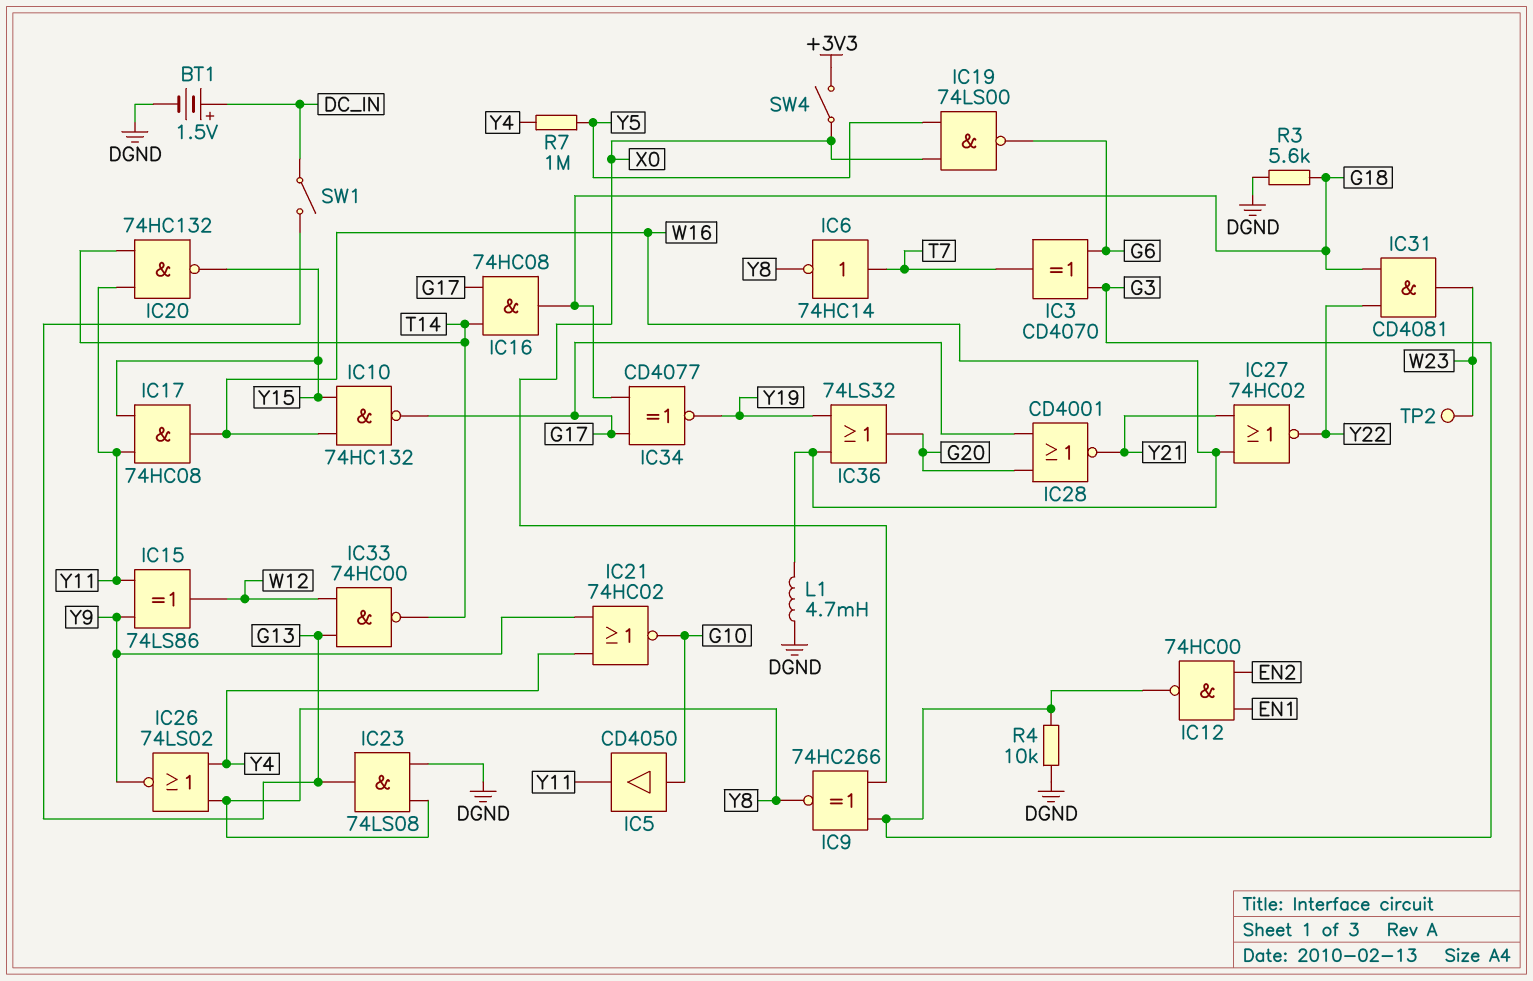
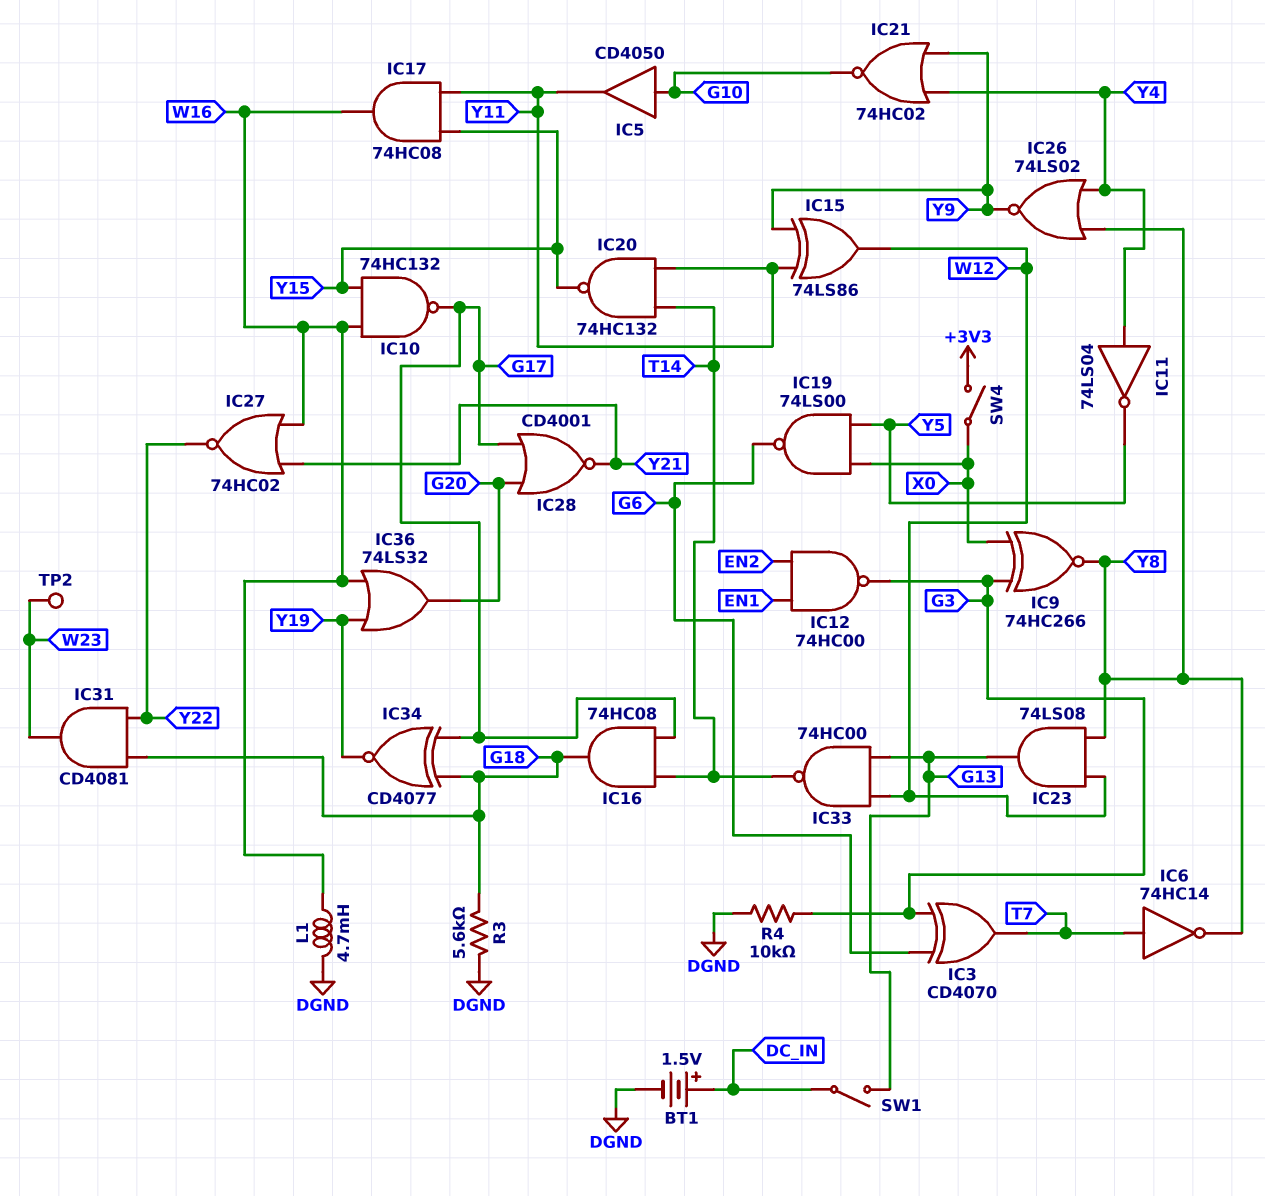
IC11: none -> NOT 74LS04 (in Y4, out Y5)
IC23: AND 74LS08 (in DGND, in Y8, out G13) -> AND 74LS08 (in W12, in Y8, out G13)
R7: 1M (Y4, Y5) -> none

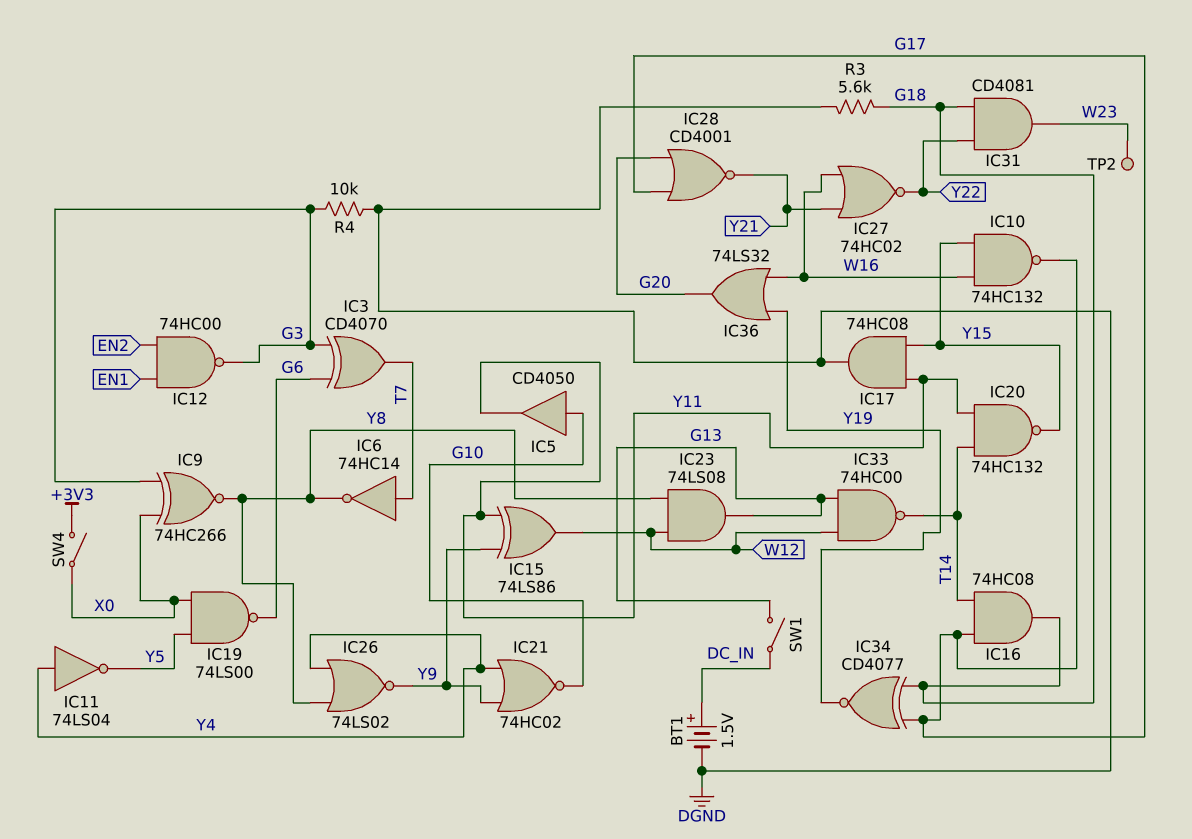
IC17: AND 74HC08 (in Y11, in Y15, out W16) -> AND 74HC08 (in Y11, in Y15, out DGND)
L1: 4.7mH (DGND, W16) -> none

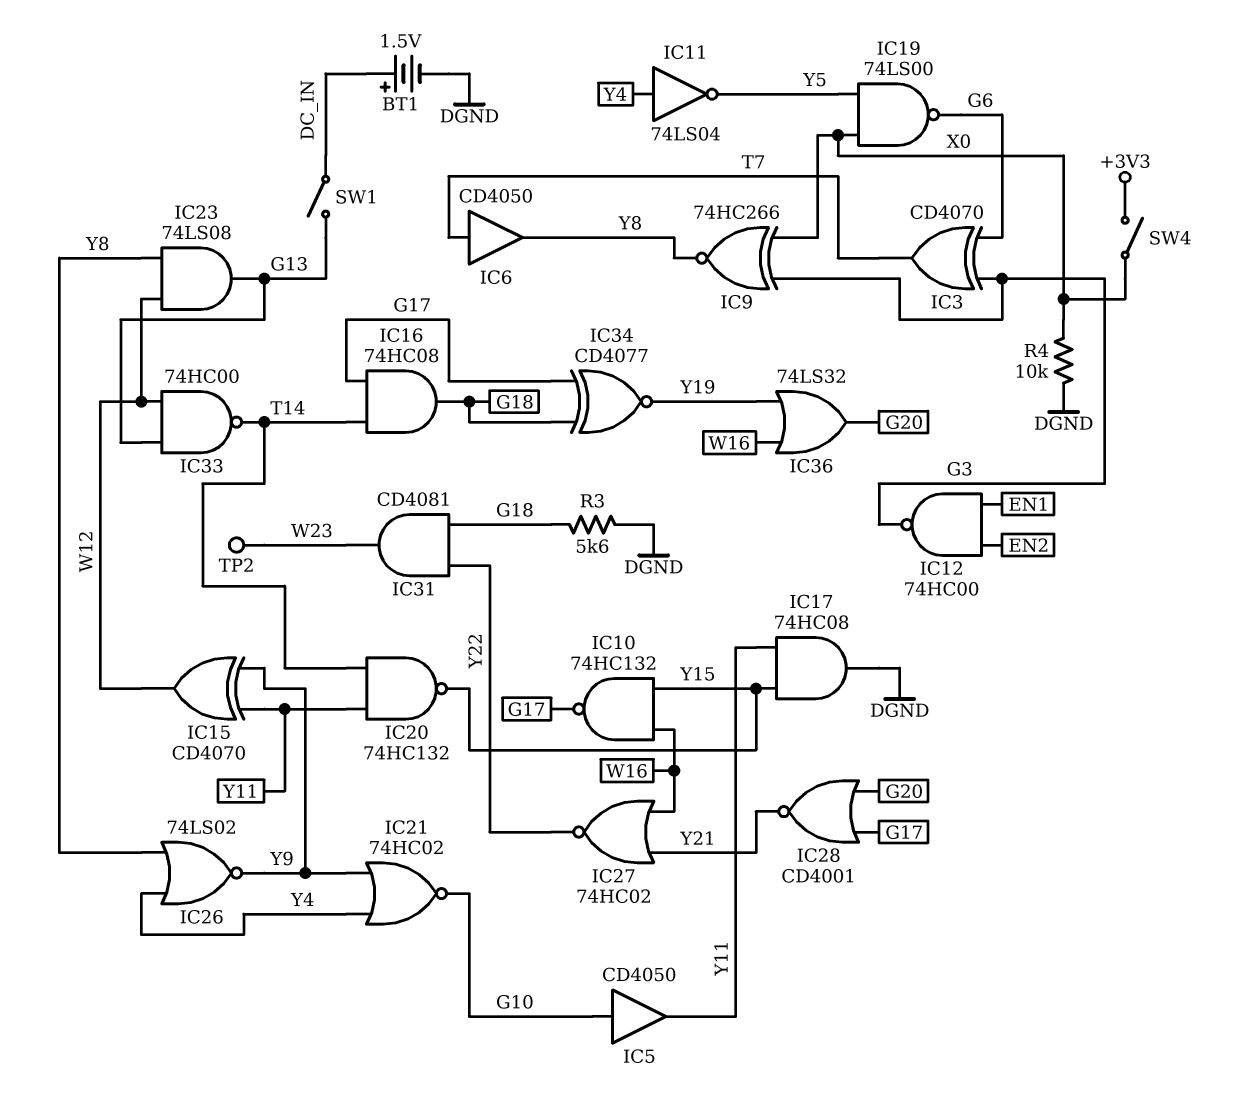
IC6: NOT 74HC14 (in T7, out Y8) -> buffer CD4050 (in T7, out Y8)
IC15: XOR 74LS86 (in Y9, in Y11, out W12) -> XOR CD4070 (in Y9, in Y11, out W12)
R4: 10k (DGND, G3) -> 10k (DGND, X0)

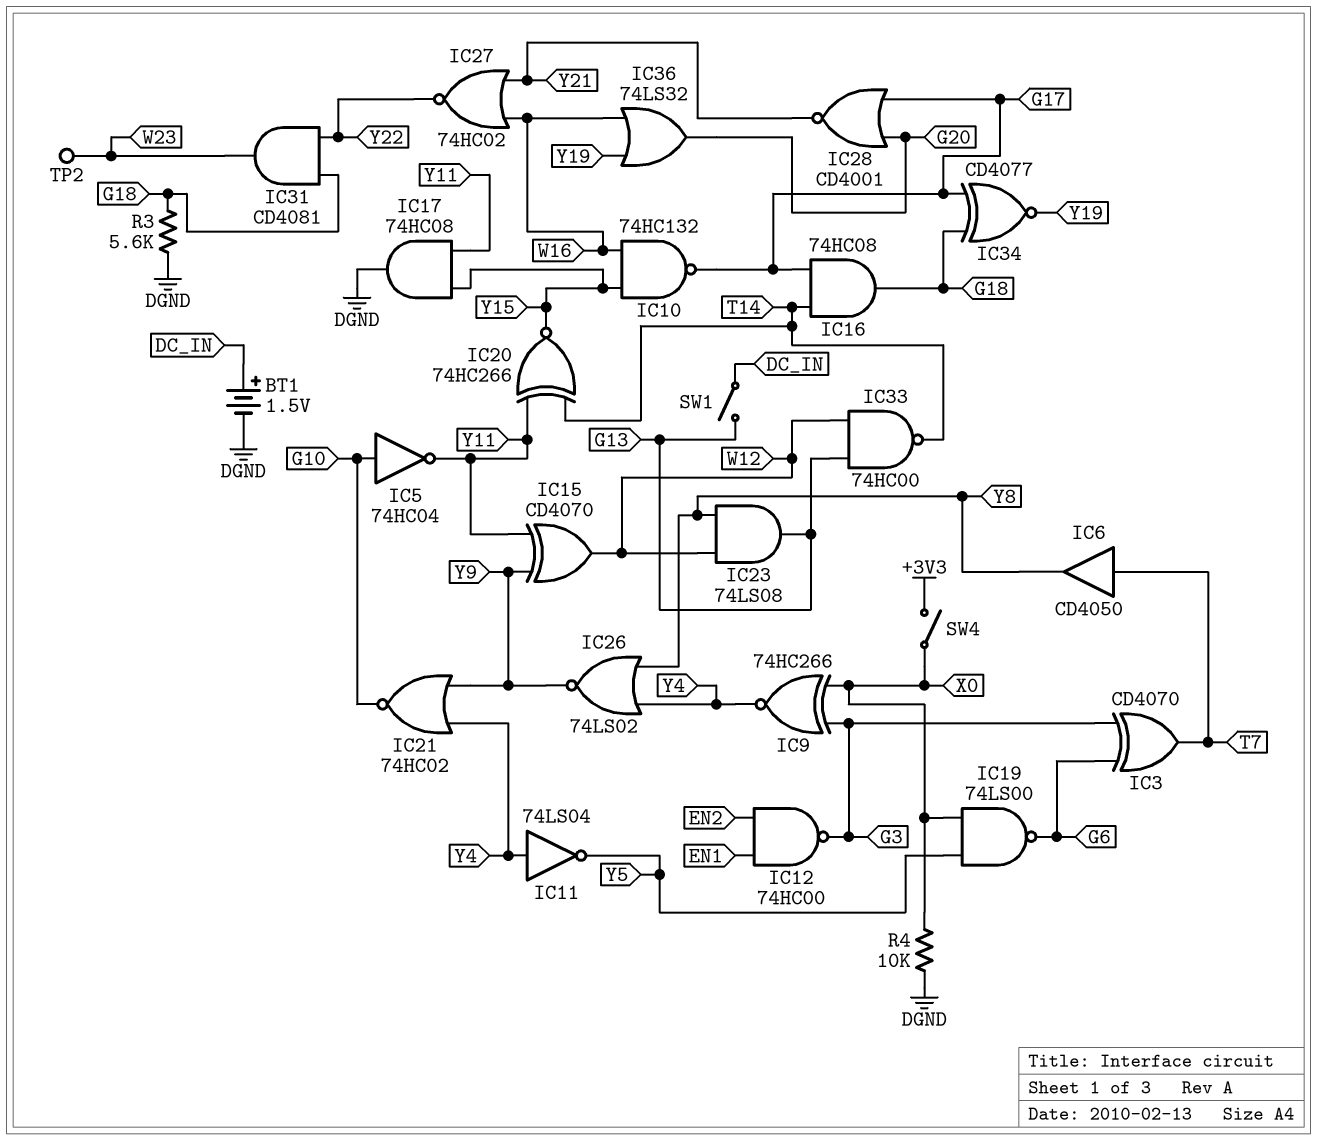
IC5: buffer CD4050 (in G10, out Y11) -> NOT 74HC04 (in G10, out Y11)
IC9: XNOR 74HC266 (in G3, in X0, out Y8) -> XNOR 74HC266 (in G3, in X0, out Y4)
IC20: NAND 74HC132 (in T14, in Y11, out Y15) -> XNOR 74HC266 (in T14, in Y11, out Y15)

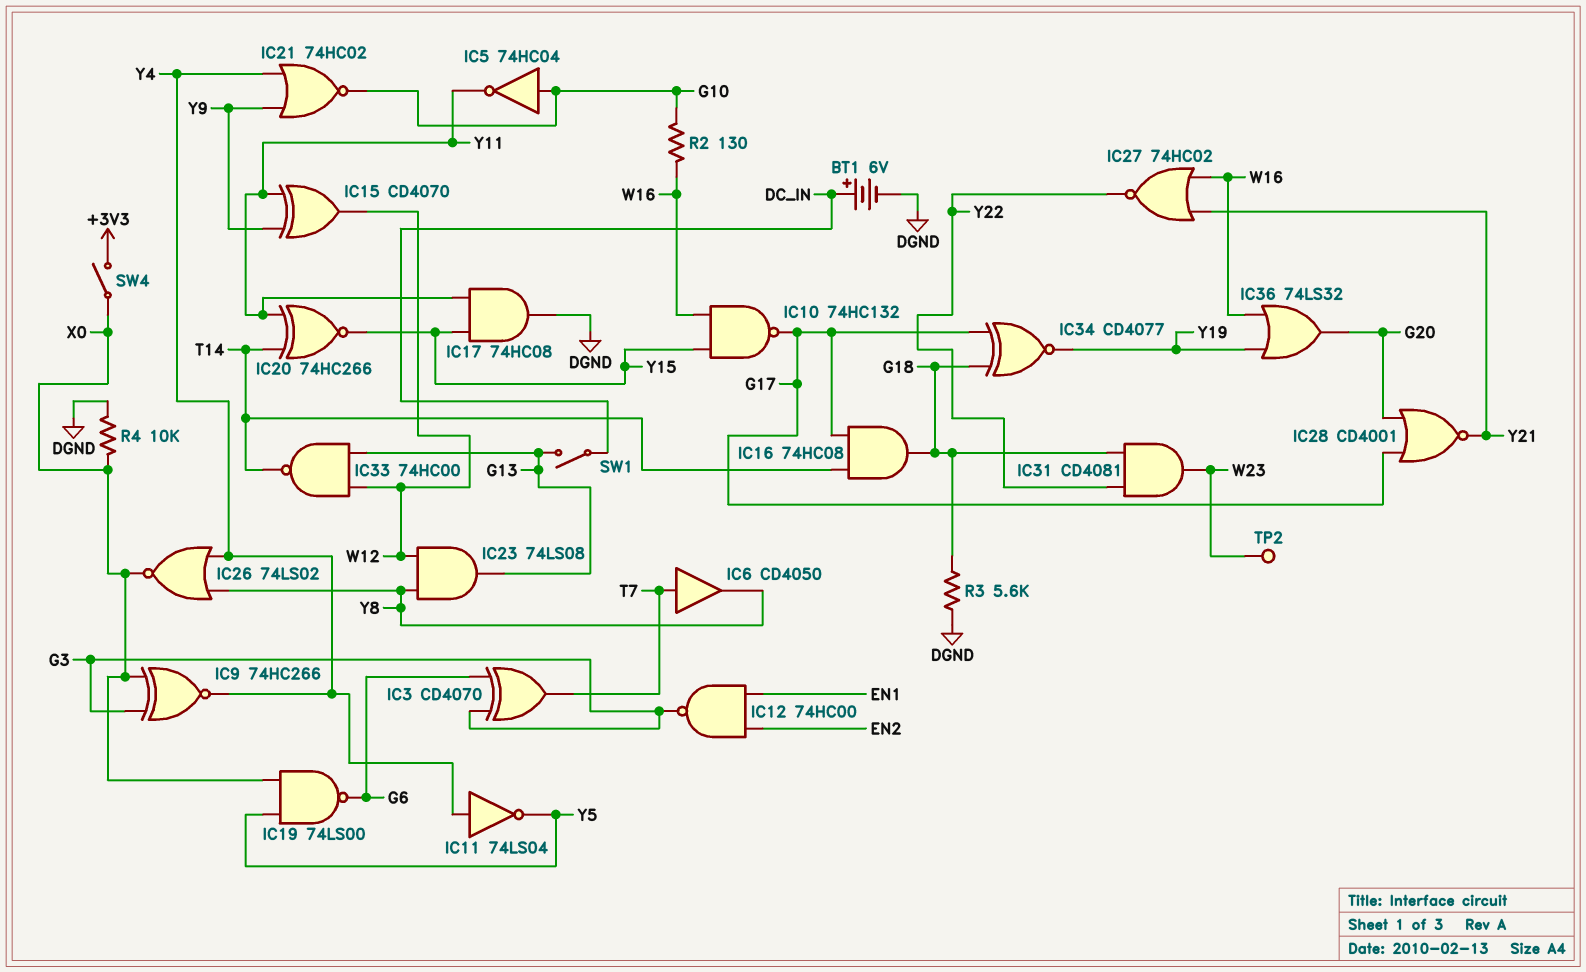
BT1: 1.5V (plus DC_IN, minus DGND) -> 6V (plus DC_IN, minus DGND)
IC26: NOR 74LS02 (in Y4, in Y8, out Y9) -> NOR 74LS02 (in Y4, in Y8, out X0)
R2: none -> 130 (G10, W16)

